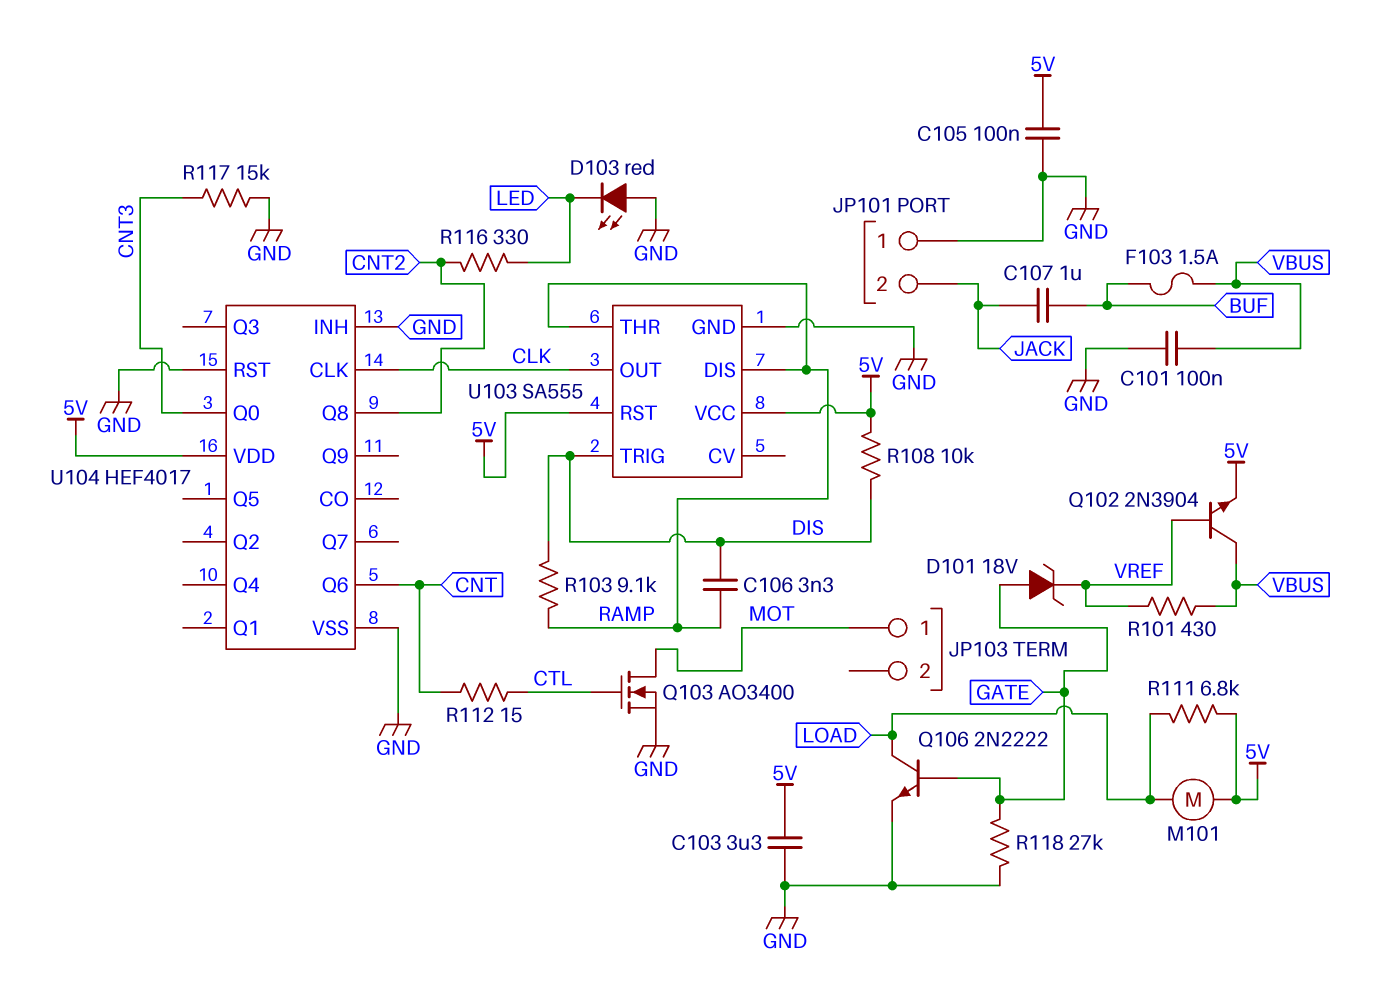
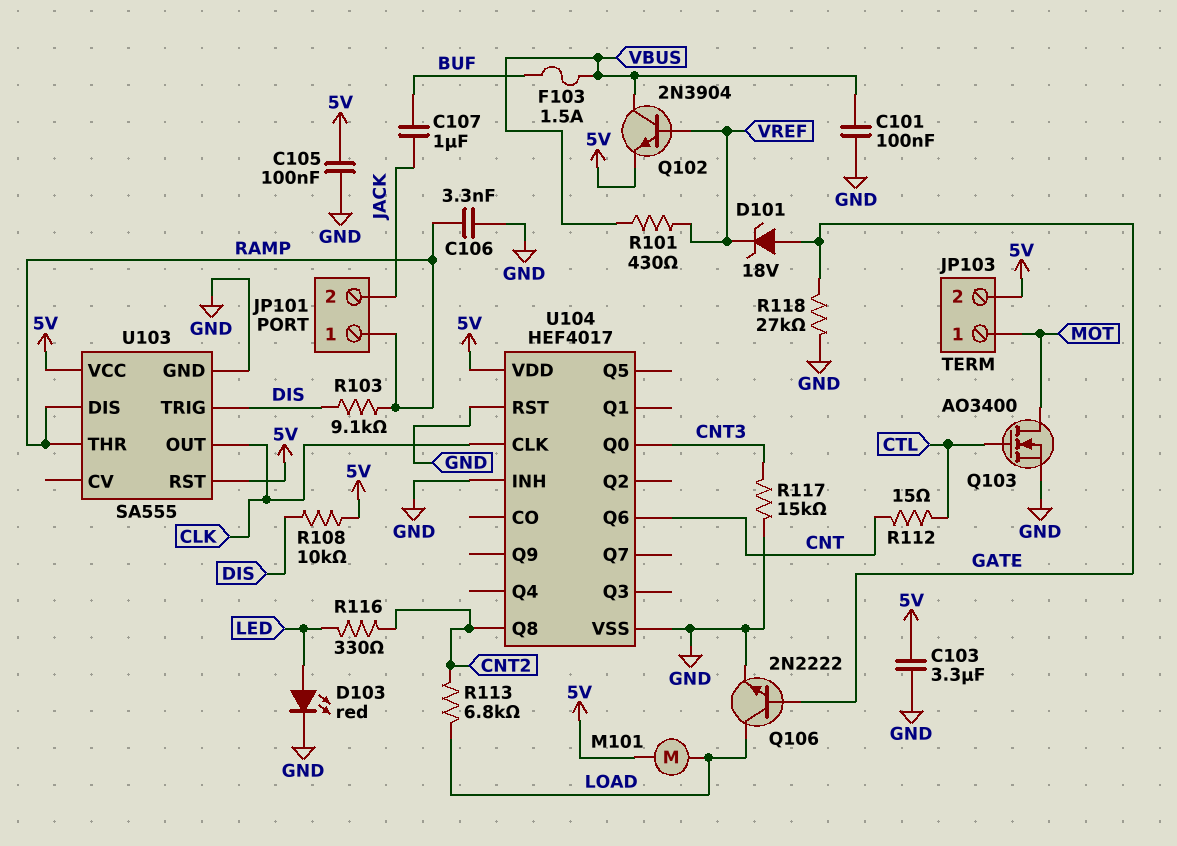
C106: 3.3nF (DIS, RAMP) -> 3.3nF (GND, RAMP)
D103: LED red (A GND, K LED) -> LED red (A LED, K GND)
JP101 pin 1: GND -> RAMP
JP103 pin 2: none -> 5V
R111: 6.8k (5V, LOAD) -> none
R113: none -> 6.8k (CNT2, LOAD)

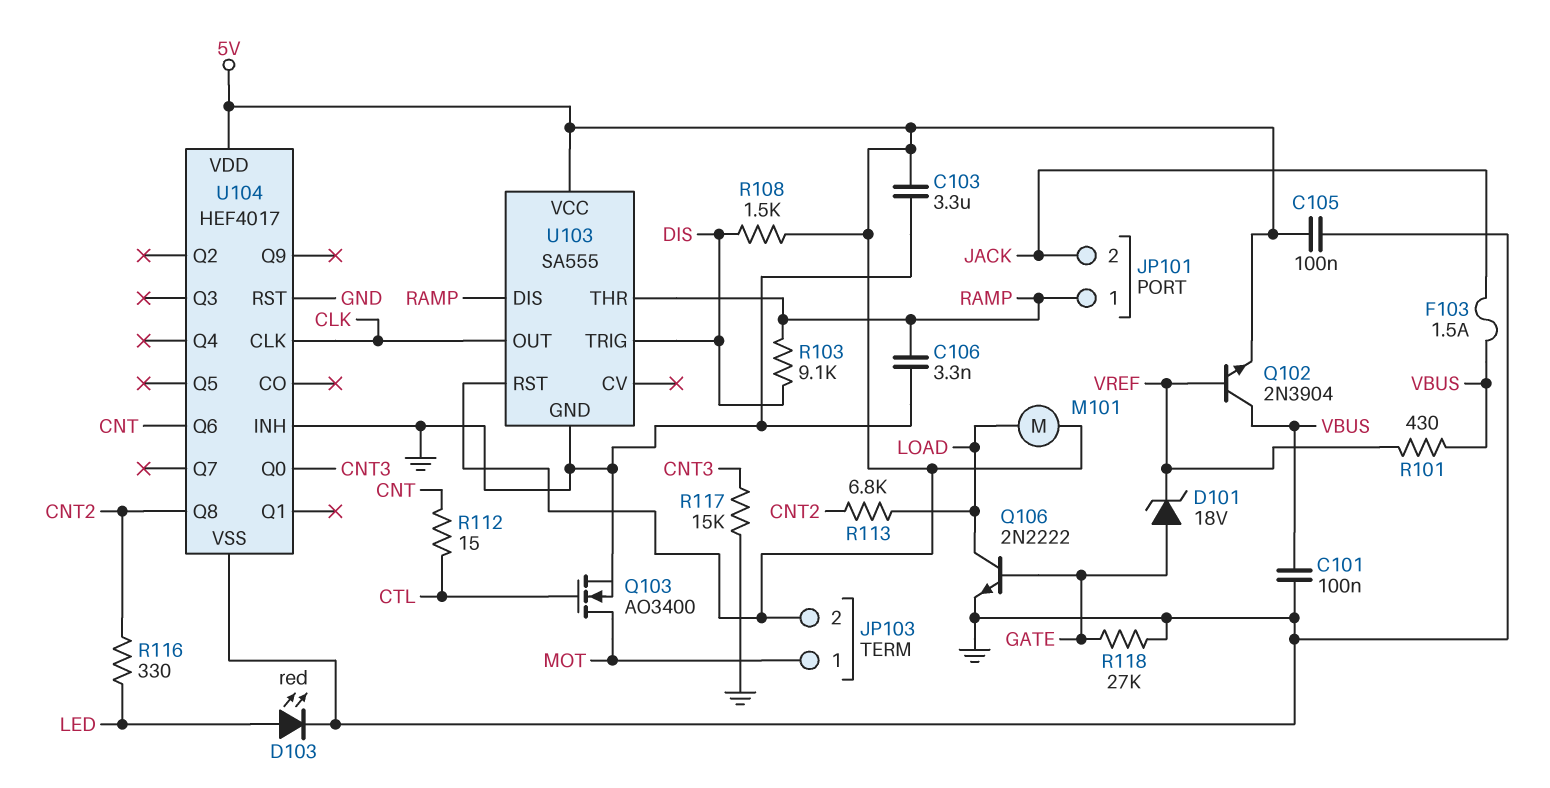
C107: 1uF (BUF, JACK) -> none
F103: 1.5A (BUF, VBUS) -> 1.5A (JACK, VBUS)
R108: 10k (5V, DIS) -> 1.5k (5V, DIS)

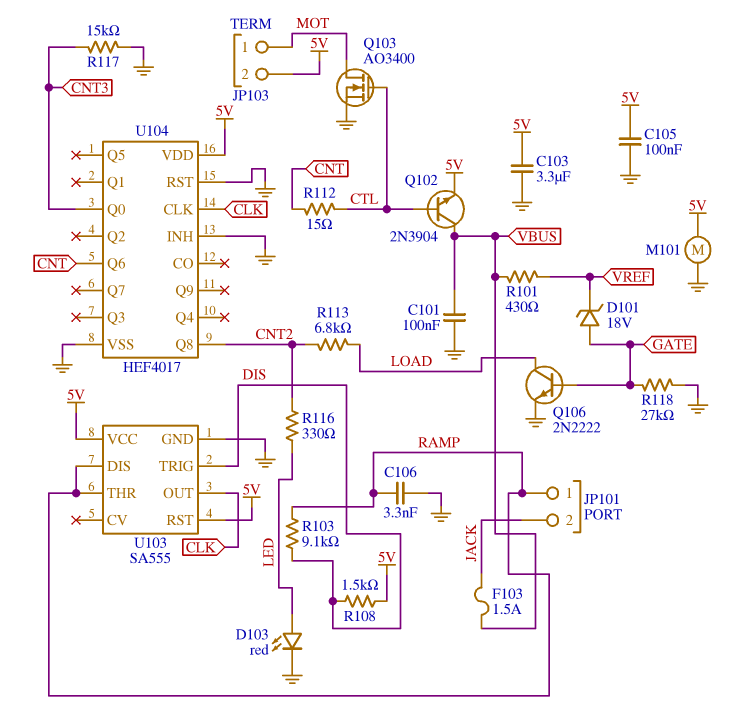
M101: motor (5V, LOAD) -> motor (5V, GND)
Q102: NPN 2N3904 (B VREF, C VBUS, E 5V) -> NPN 2N3904 (B CTL, C VBUS, E 5V)

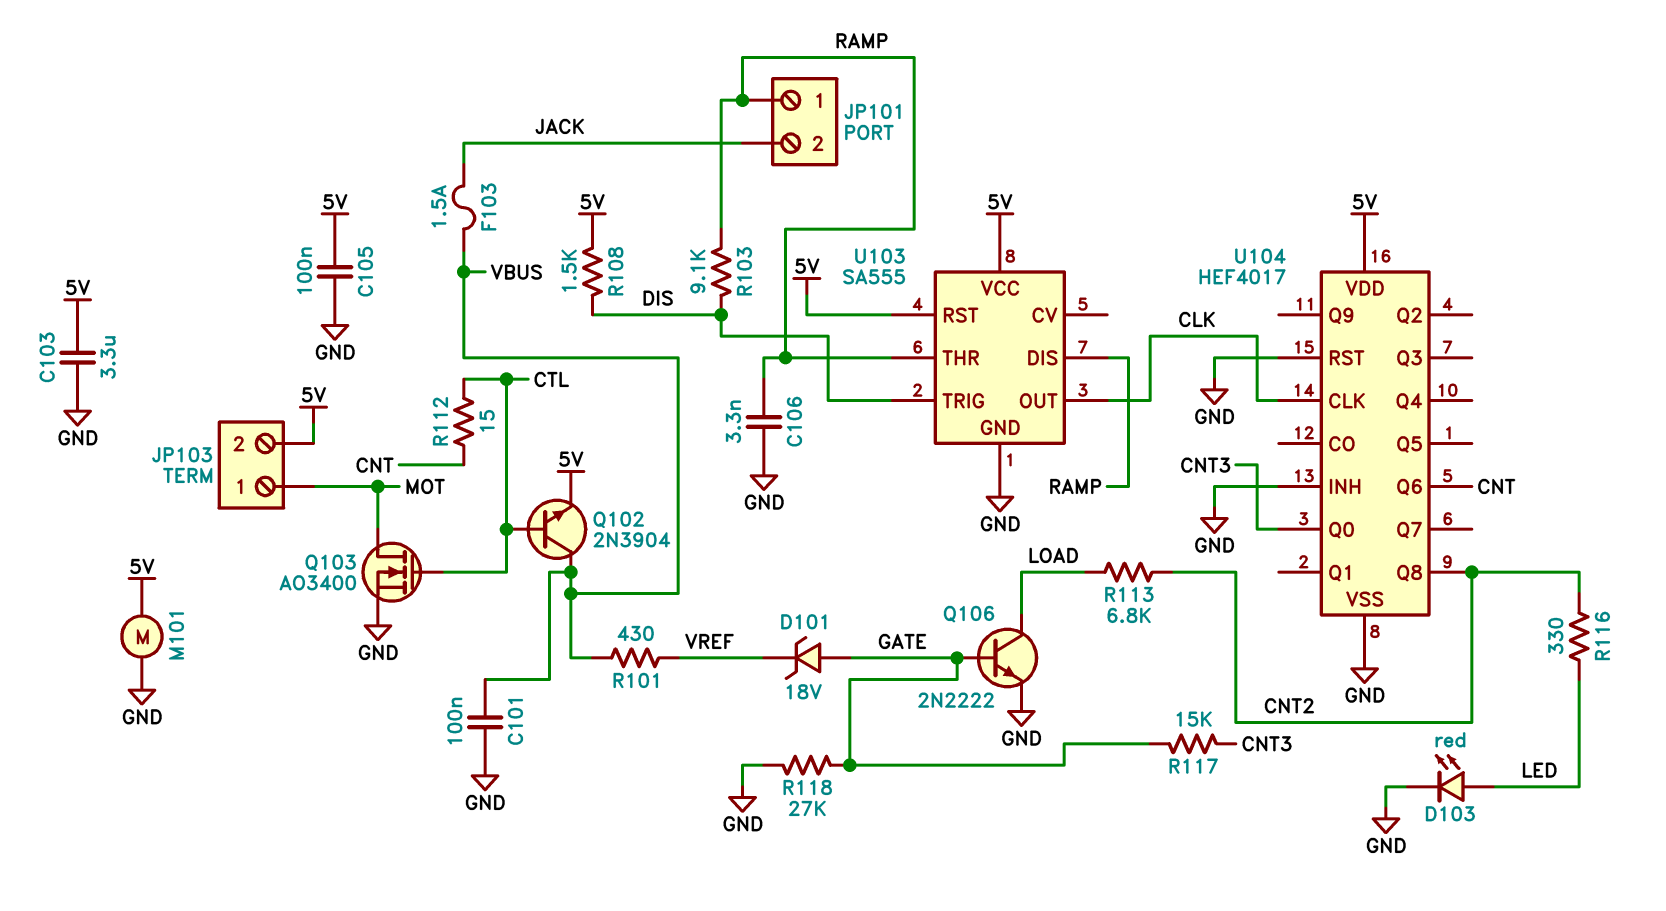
R117: 15k (CNT3, GND) -> 15k (CNT3, GATE)

